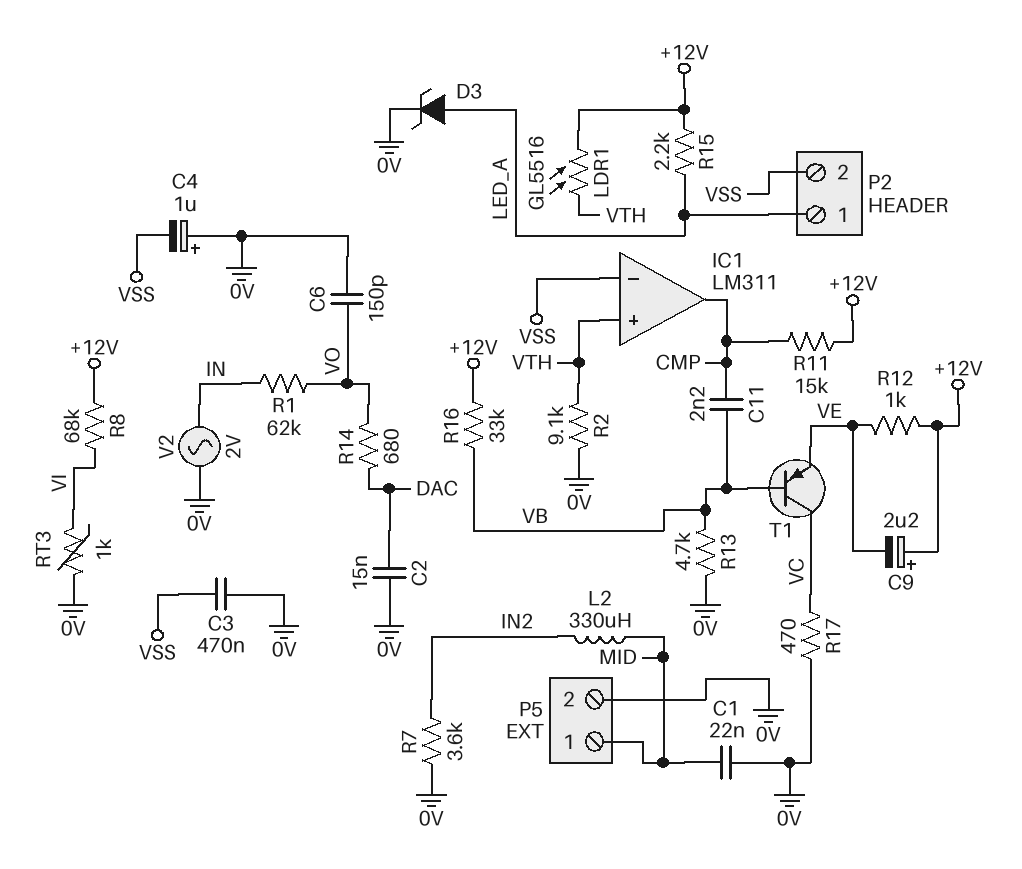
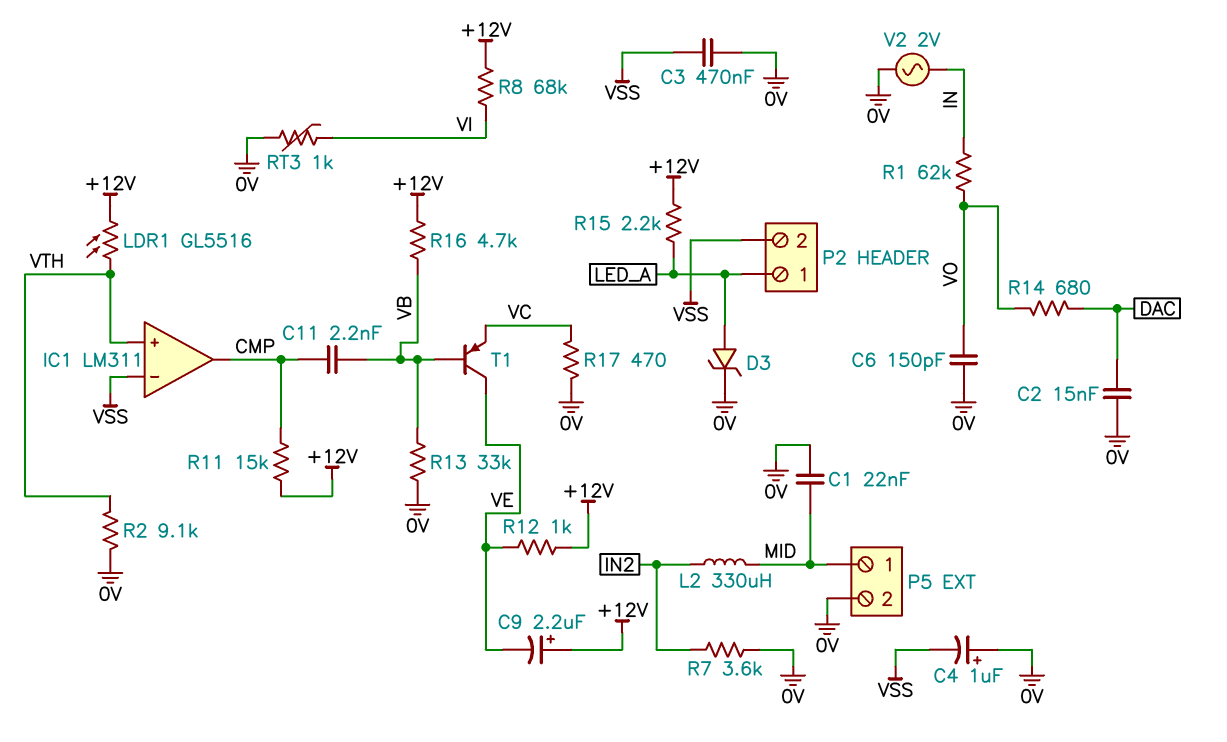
R13: 4.7k (0V, VB) -> 33k (0V, VB)
R16: 33k (+12V, VB) -> 4.7k (+12V, VB)
T1: PNP (B VB, C VC, E VE) -> PNP (B VB, C VE, E VC)

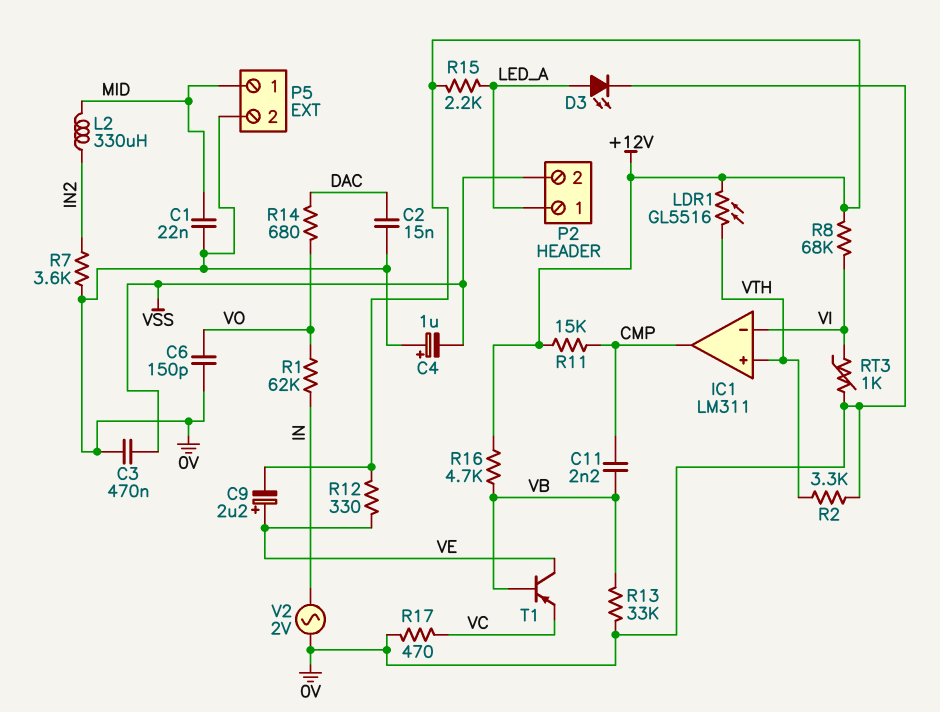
C9: 2.2uF (plus +12V, minus VE) -> 2.2uF (plus VE, minus +12V)
D3: zener (A LED_A, K 0V) -> LED (A LED_A, K 0V)
IC1 pin in-: VSS -> VI
R2: 9.1k (0V, VTH) -> 3.3k (0V, VTH)
R12: 1k (+12V, VE) -> 330 (+12V, VE)

